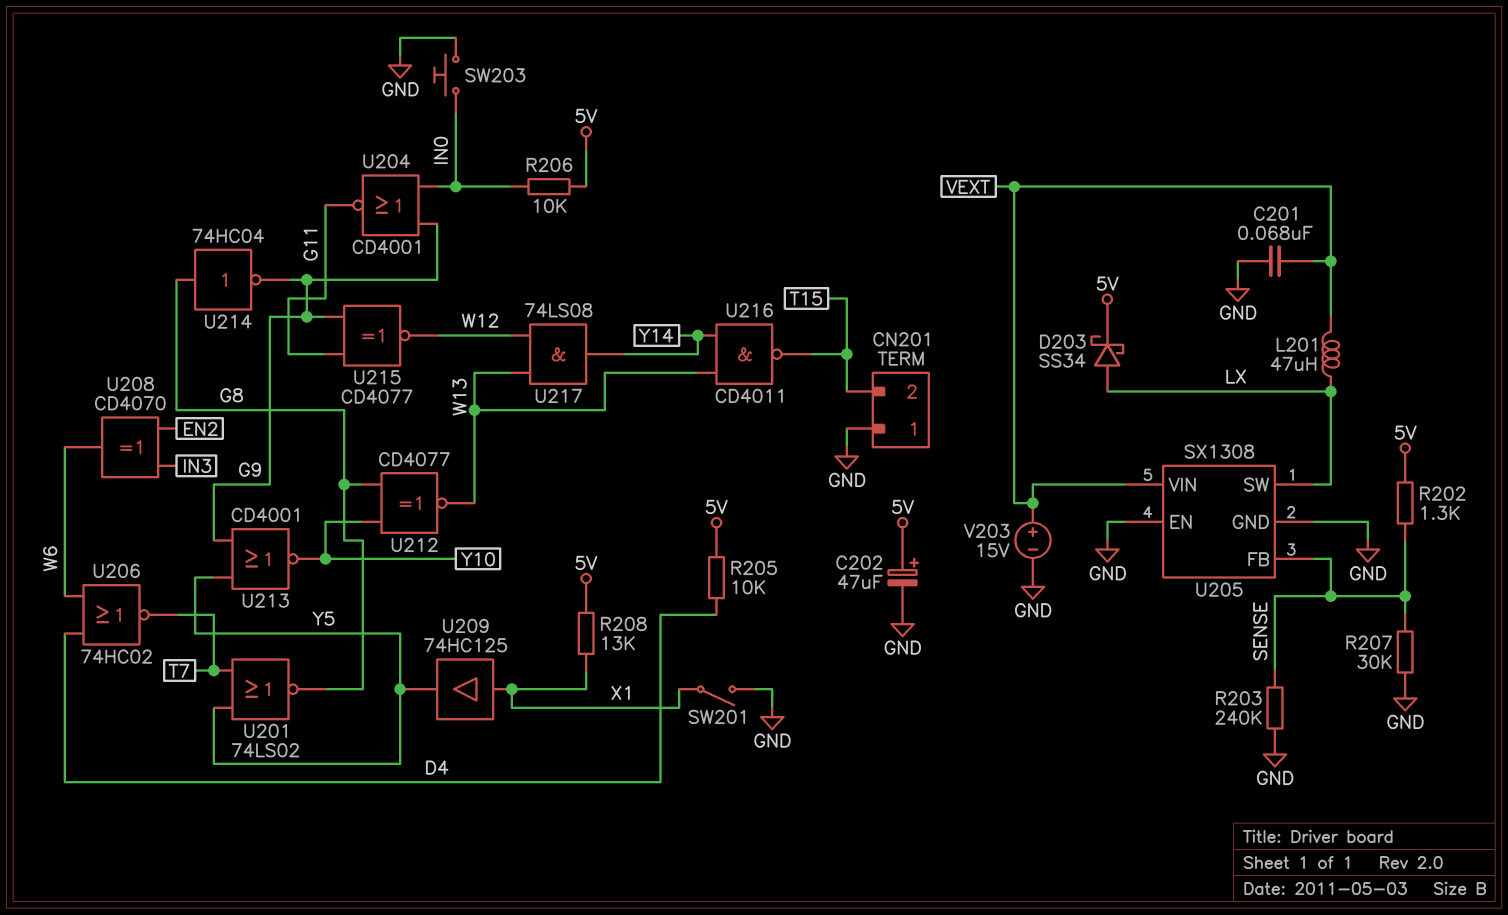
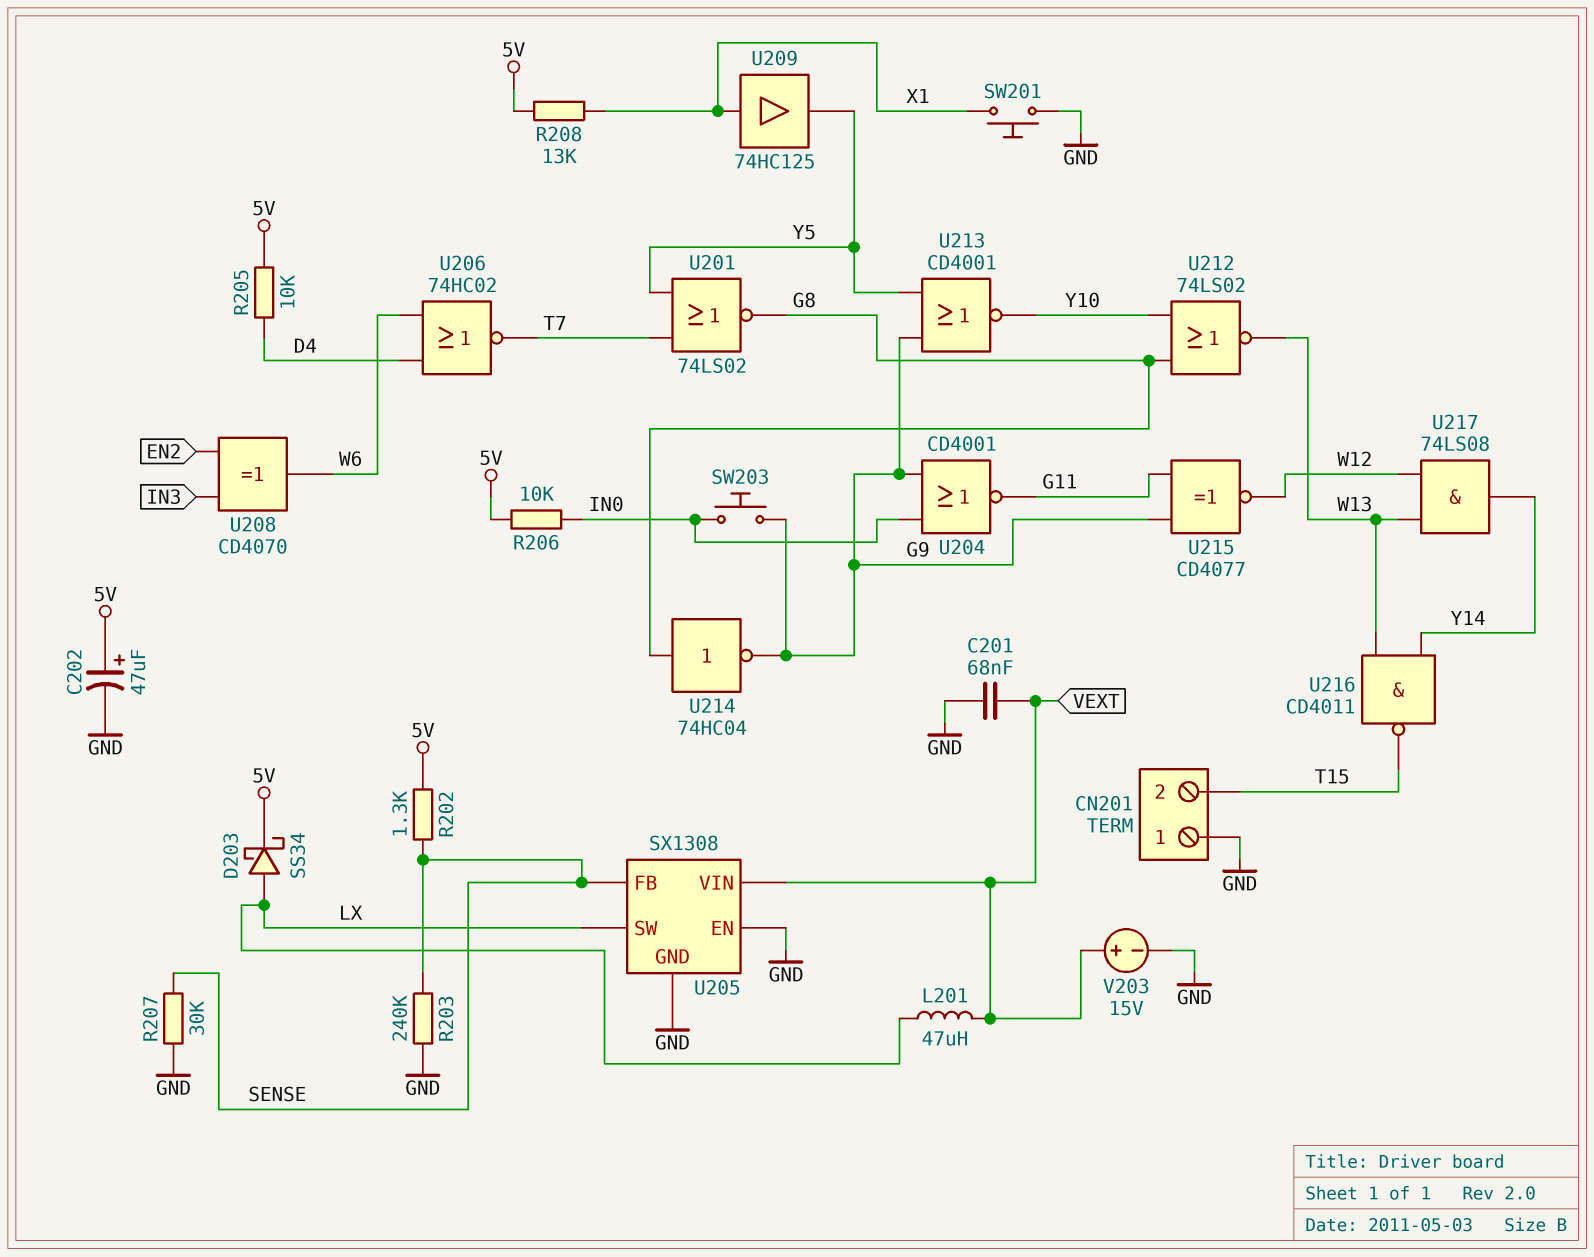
SW201: switch (GND, X1) -> button (GND, X1)
SW203: button (GND, IN0) -> button (G9, IN0)
U212: XNOR CD4077 (in G8, in Y10, out W13) -> NOR 74LS02 (in G8, in Y10, out W13)

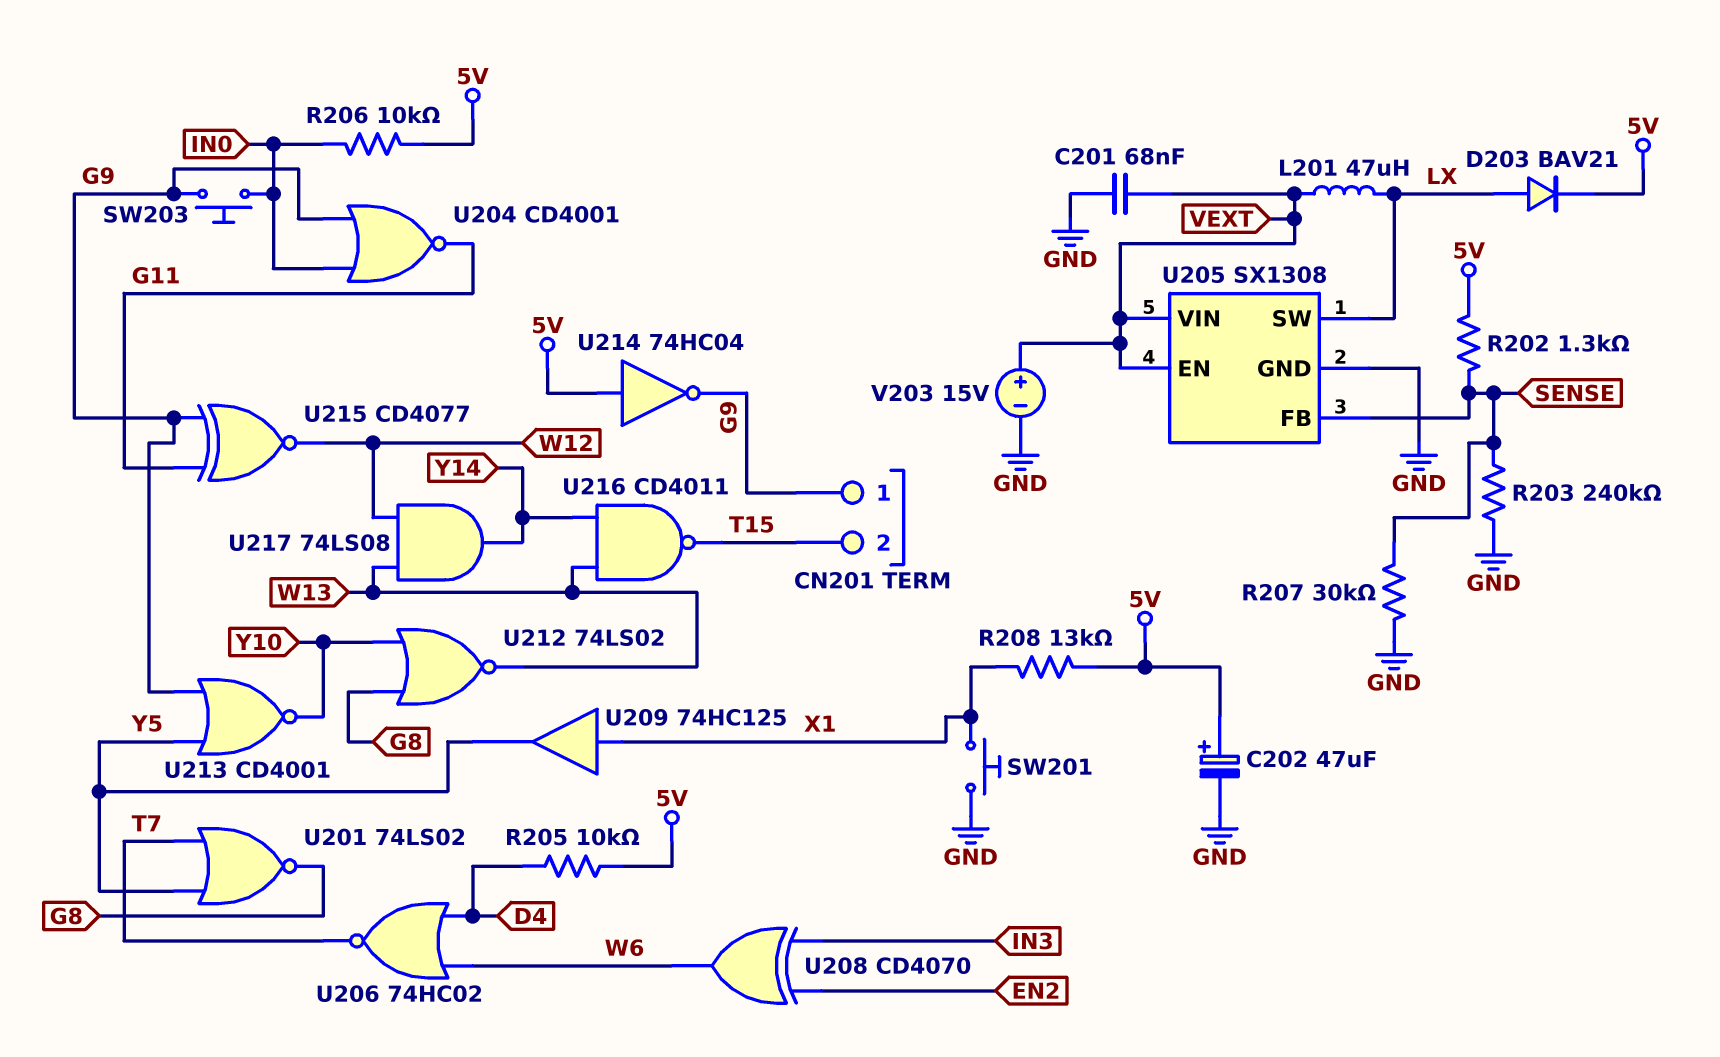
CN201 pin 1: GND -> G9
D203: schottky SS34 (A LX, K 5V) -> diode BAV21 (A LX, K 5V)
U205 pin EN: GND -> VEXT
U214: NOT 74HC04 (in G8, out G9) -> NOT 74HC04 (in 5V, out G9)

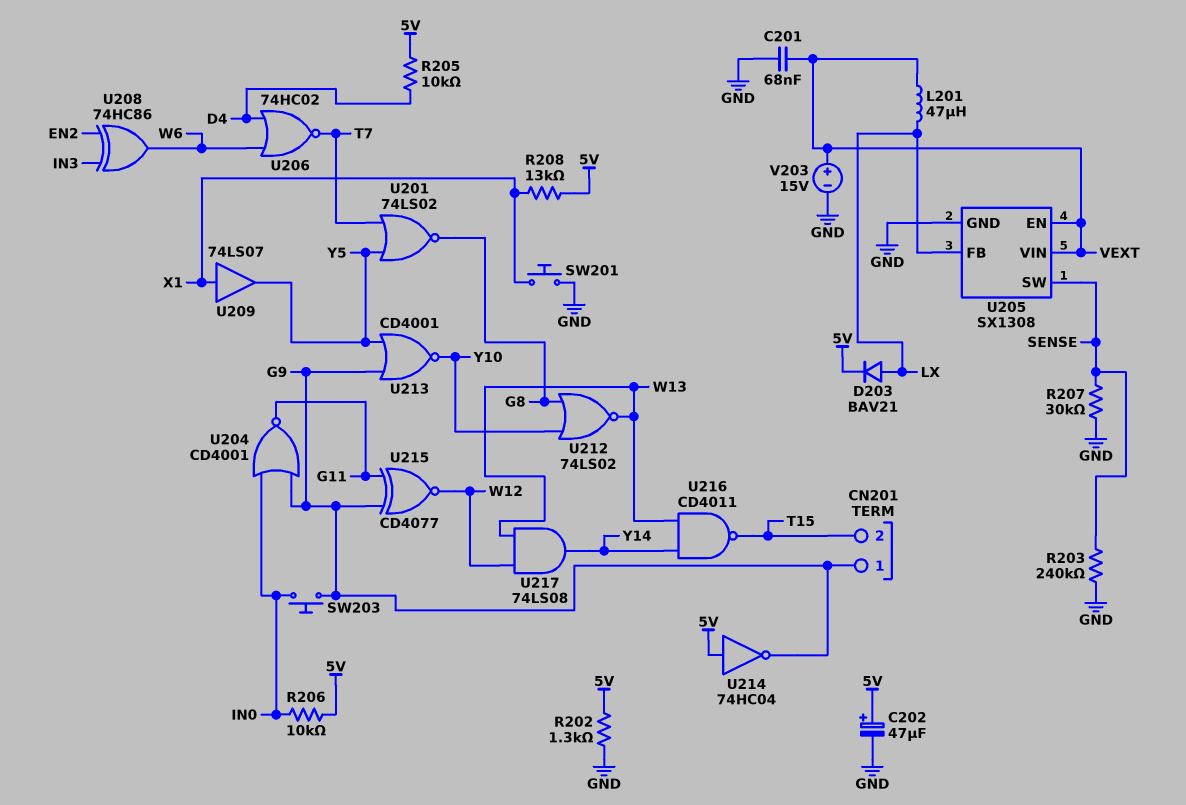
R202: 1.3k (5V, SENSE) -> 1.3k (5V, GND)
U205 pin FB: SENSE -> LX
U205 pin SW: LX -> SENSE
U208: XOR CD4070 (in EN2, in IN3, out W6) -> XOR 74HC86 (in EN2, in IN3, out W6)
U209: buffer 74HC125 (in X1, out Y5) -> buffer 74LS07 (in X1, out Y5)

